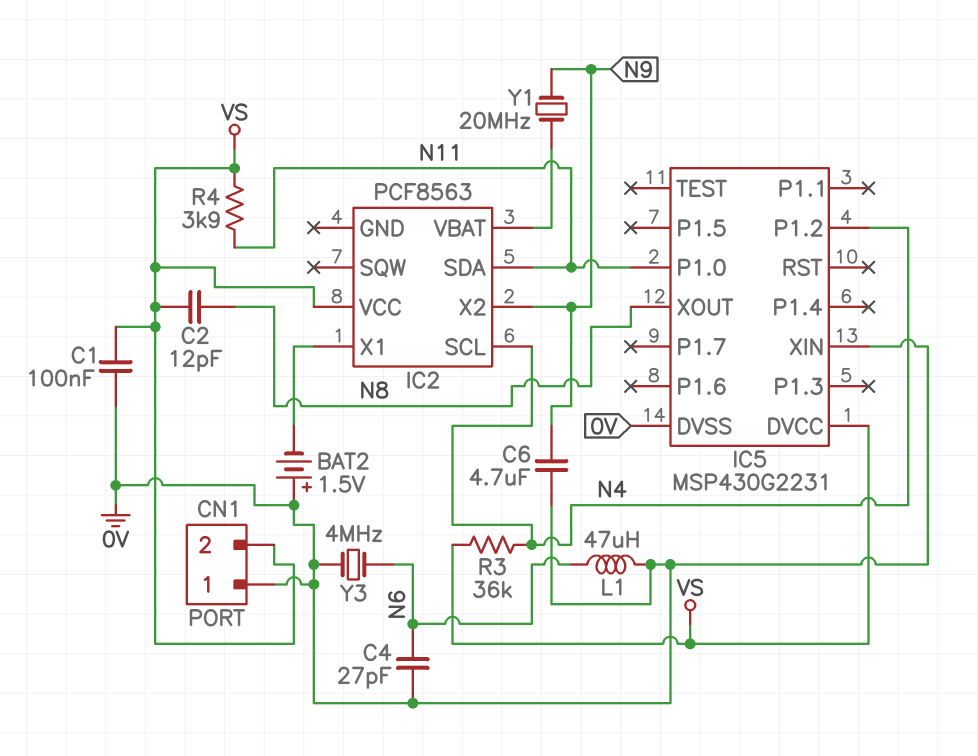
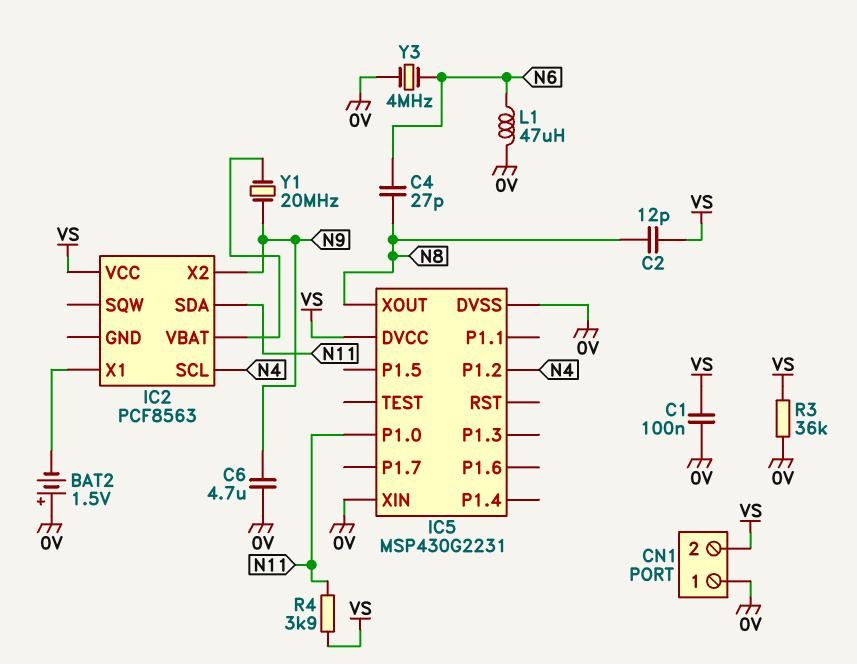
C4: 27pF (0V, N6) -> 27pF (N6, N8)
R3: 36k (N4, VS) -> 36k (0V, VS)

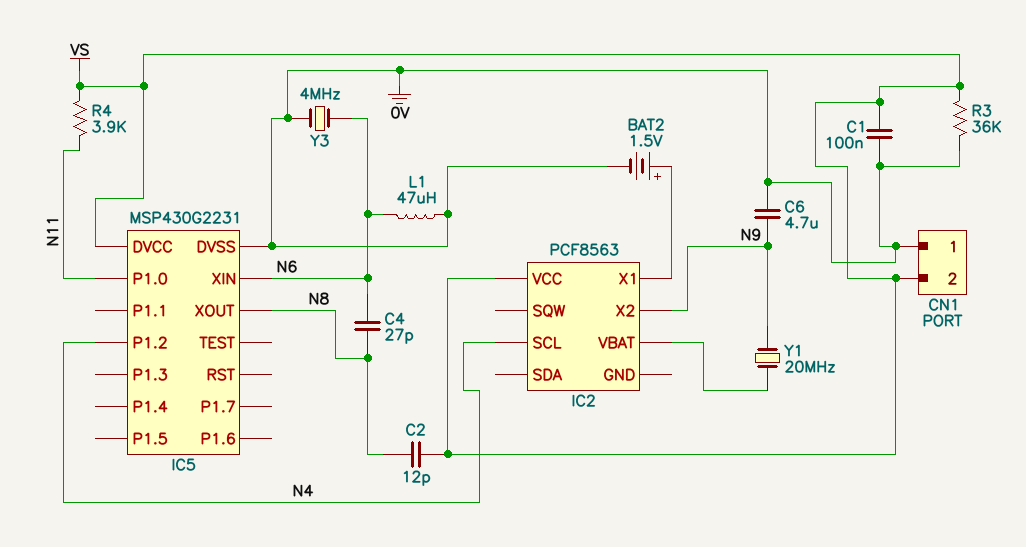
BAT2: 1.5V (plus 0V, minus IC2/X1) -> 1.5V (plus IC2/X1, minus 0V)
IC2 pin SDA: N11 -> none
IC5 pin XIN: 0V -> N6

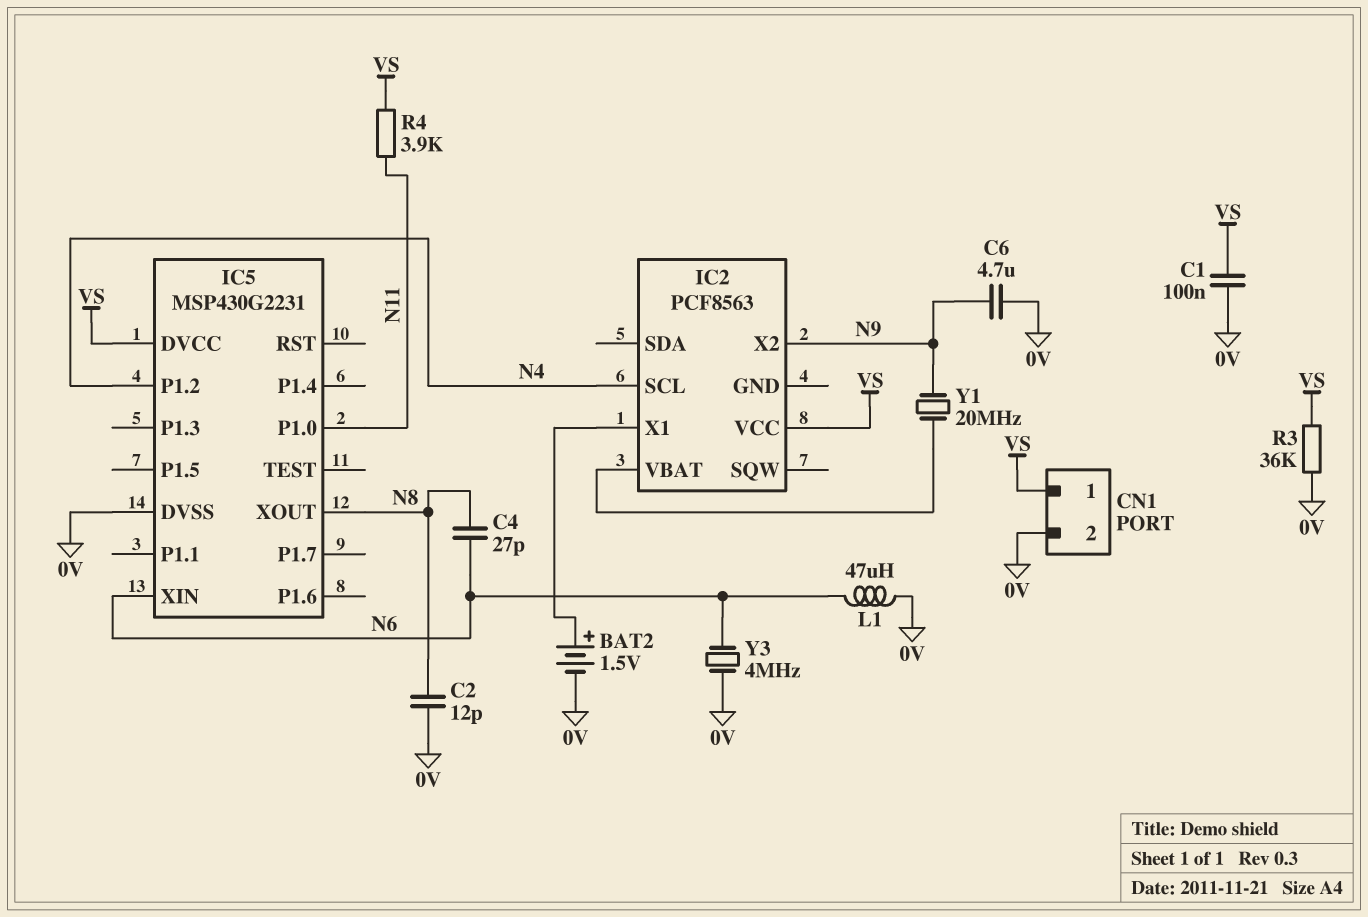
C2: 12pF (N8, VS) -> 12pF (0V, N8)
CN1 pin 1: 0V -> VS
CN1 pin 2: VS -> 0V

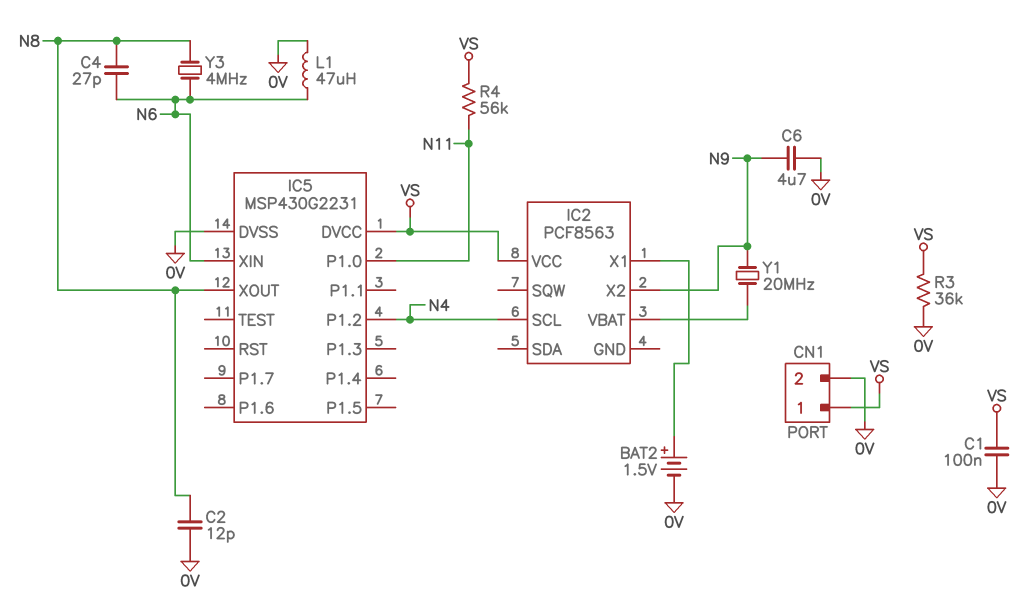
R4: 3.9k (N11, VS) -> 56k (N11, VS)
Y3: 4MHz (0V, N6) -> 4MHz (N6, N8)

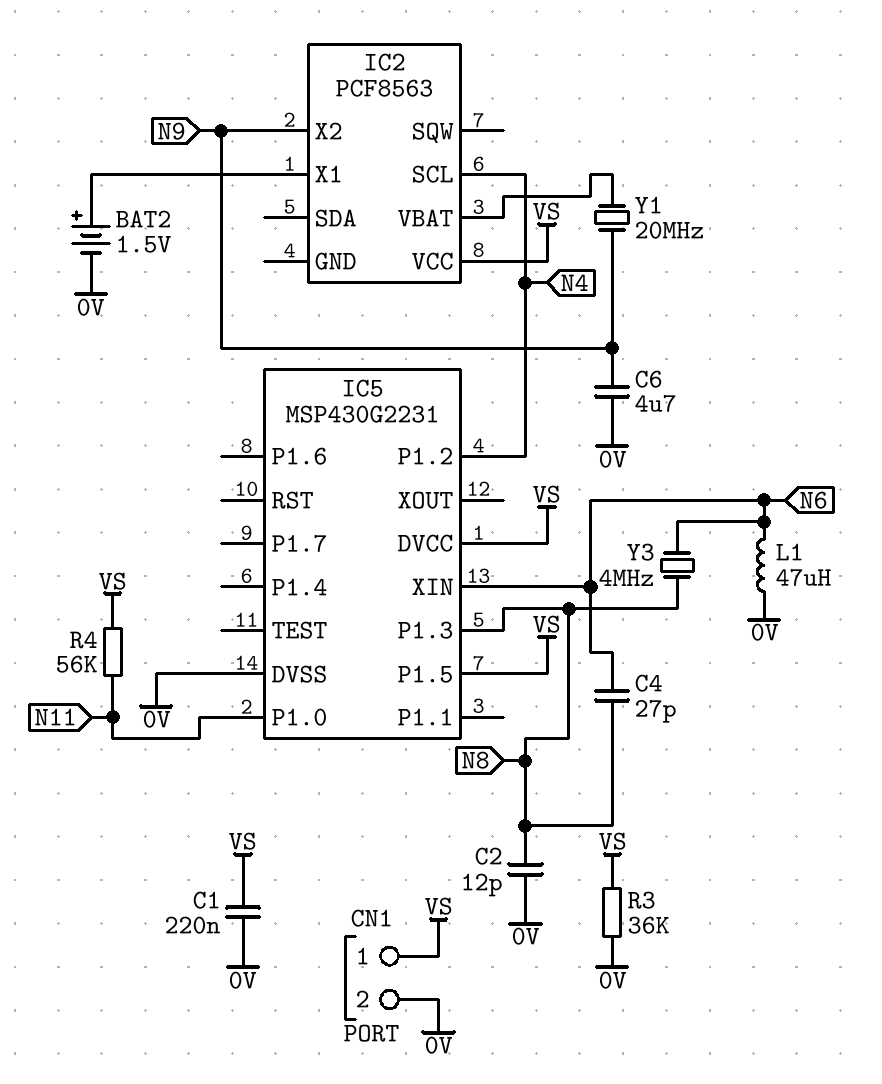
C1: 100nF (0V, VS) -> 220nF (0V, VS)
IC5 pin P1.3: none -> N8
IC5 pin P1.5: none -> VS
IC5 pin XOUT: N8 -> none

